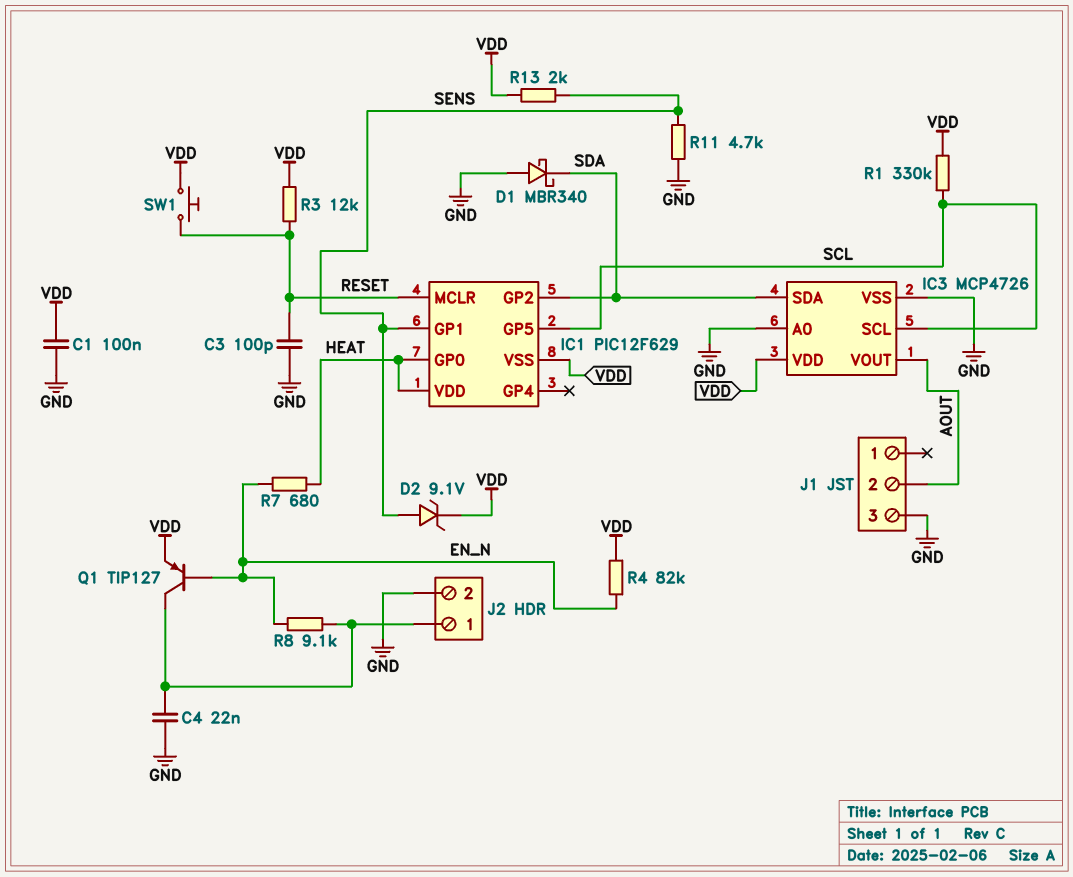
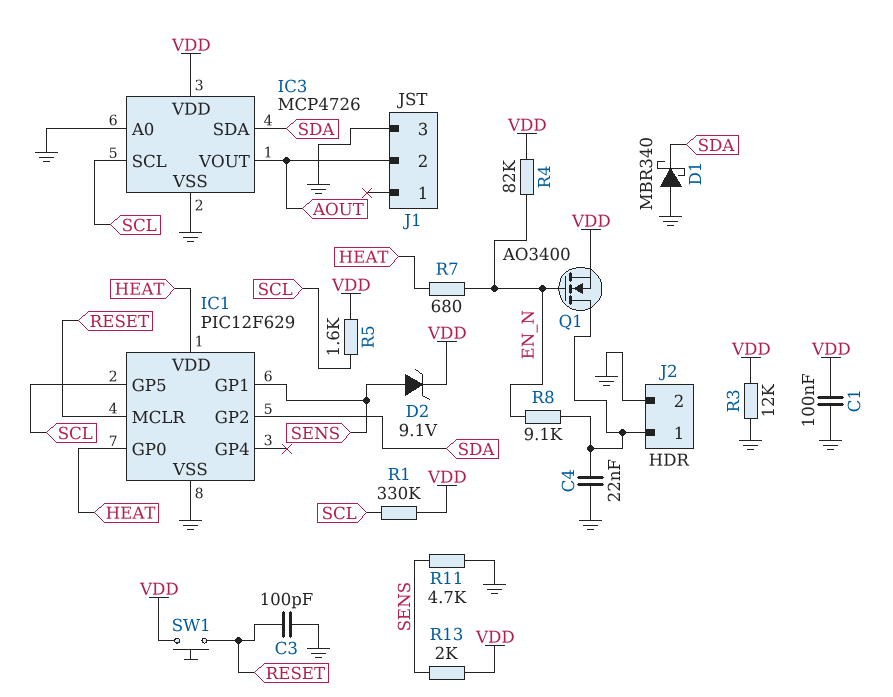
IC1 pin VSS: VDD -> GND
Q1: PNP TIP127 (B EN_N, C J2/1, E VDD) -> NMOS AO3400 (G EN_N, D J2/1, S VDD)
R3: 12k (RESET, VDD) -> 12k (GND, VDD)
R5: none -> 1.6k (SCL, VDD)

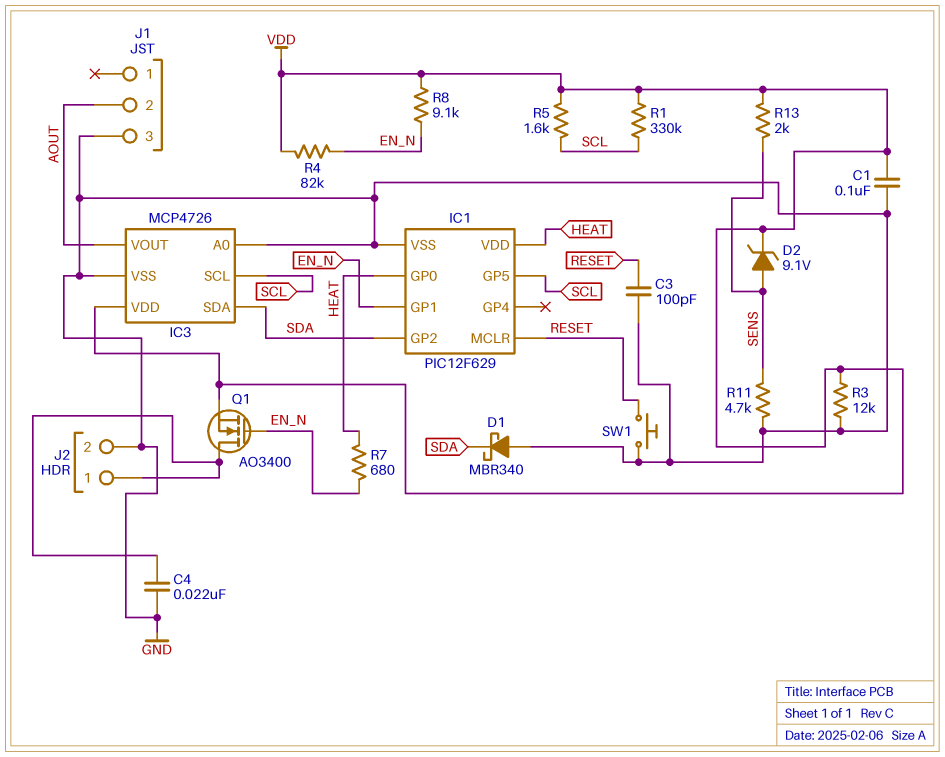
IC1 pin GP1: SENS -> EN_N
R8: 9.1k (EN_N, J2/1) -> 9.1k (EN_N, VDD)
SW1: button (RESET, VDD) -> button (GND, RESET)

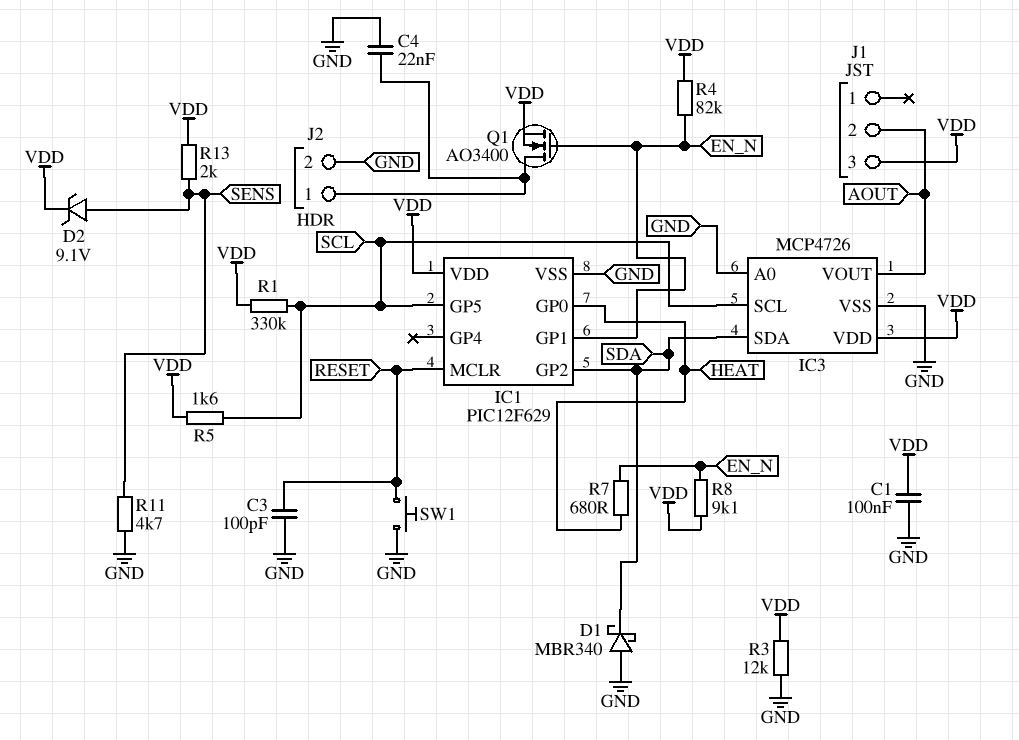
IC1 pin VDD: HEAT -> VDD
J1 pin 3: GND -> VDD

